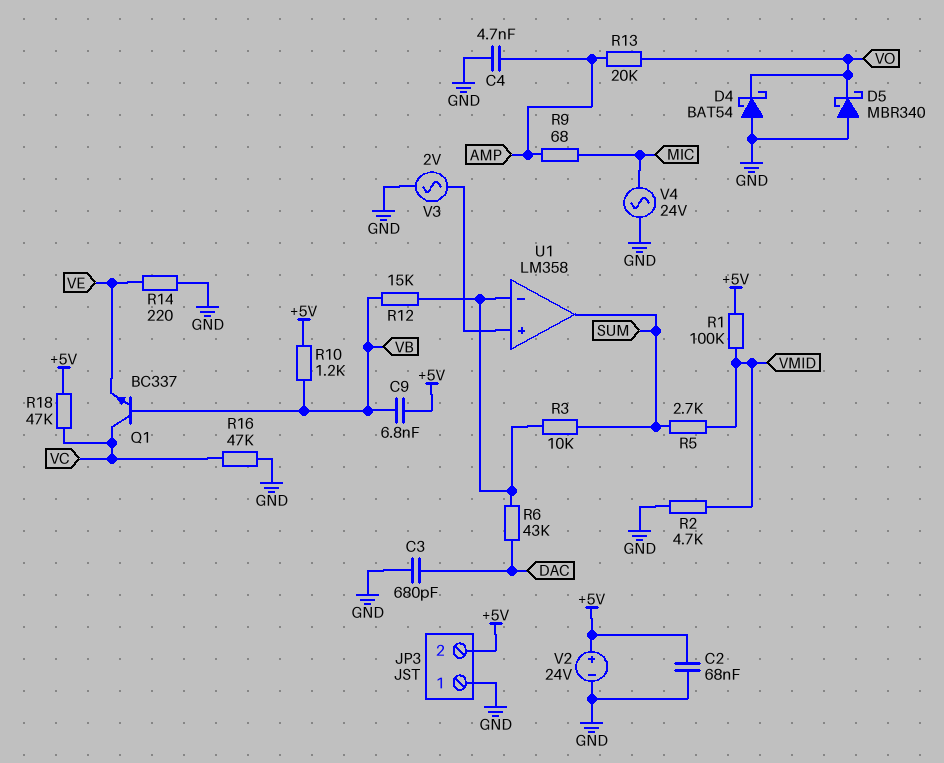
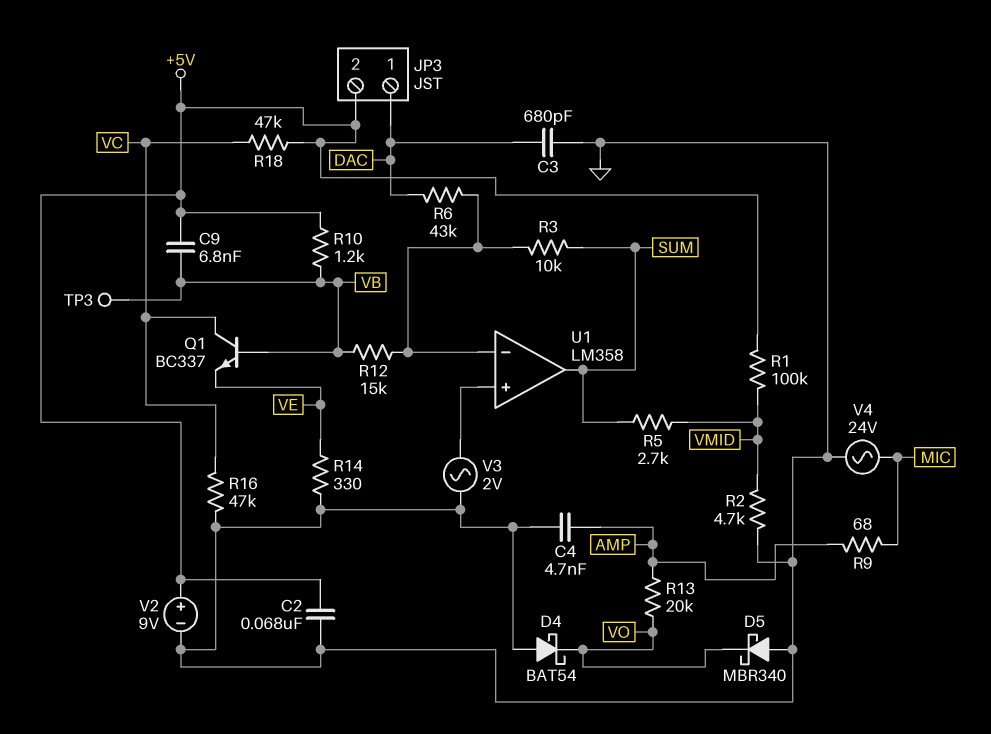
JP3 pin 1: GND -> DAC
R14: 220 (GND, VE) -> 330 (GND, VE)
TP3: none -> test point (VB)
V2: 24V (plus +5V, minus GND) -> 9V (plus +5V, minus GND)

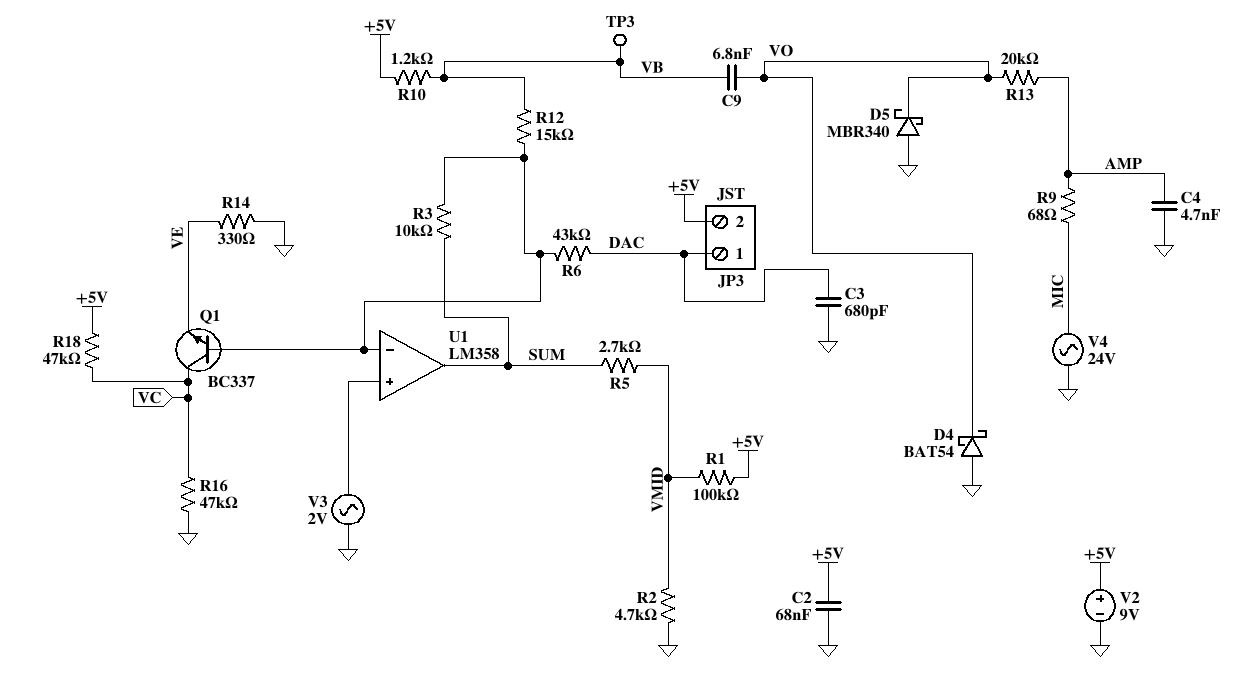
C9: 6.8nF (+5V, VB) -> 6.8nF (VB, VO)
Q1: NPN BC337 (B VB, C VC, E VE) -> NPN BC337 (B U1/in-, C VC, E VE)

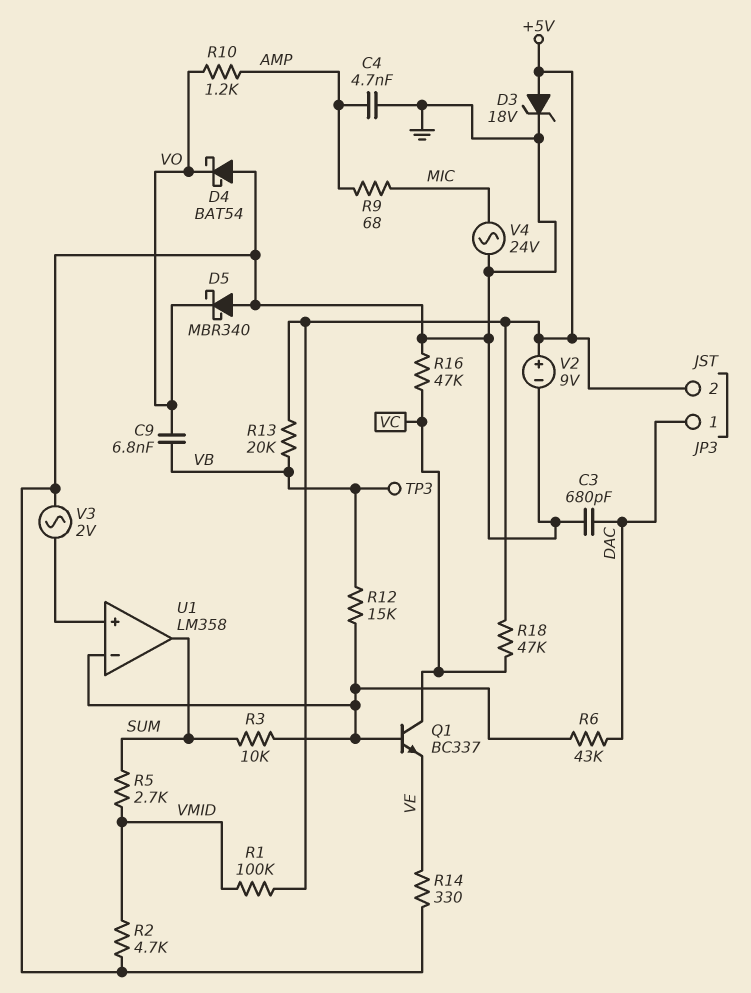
C2: 68nF (+5V, GND) -> none
D3: none -> zener 18V (A +5V, K GND)
R10: 1.2k (+5V, VB) -> 1.2k (AMP, VO)
R13: 20k (AMP, VO) -> 20k (+5V, VB)

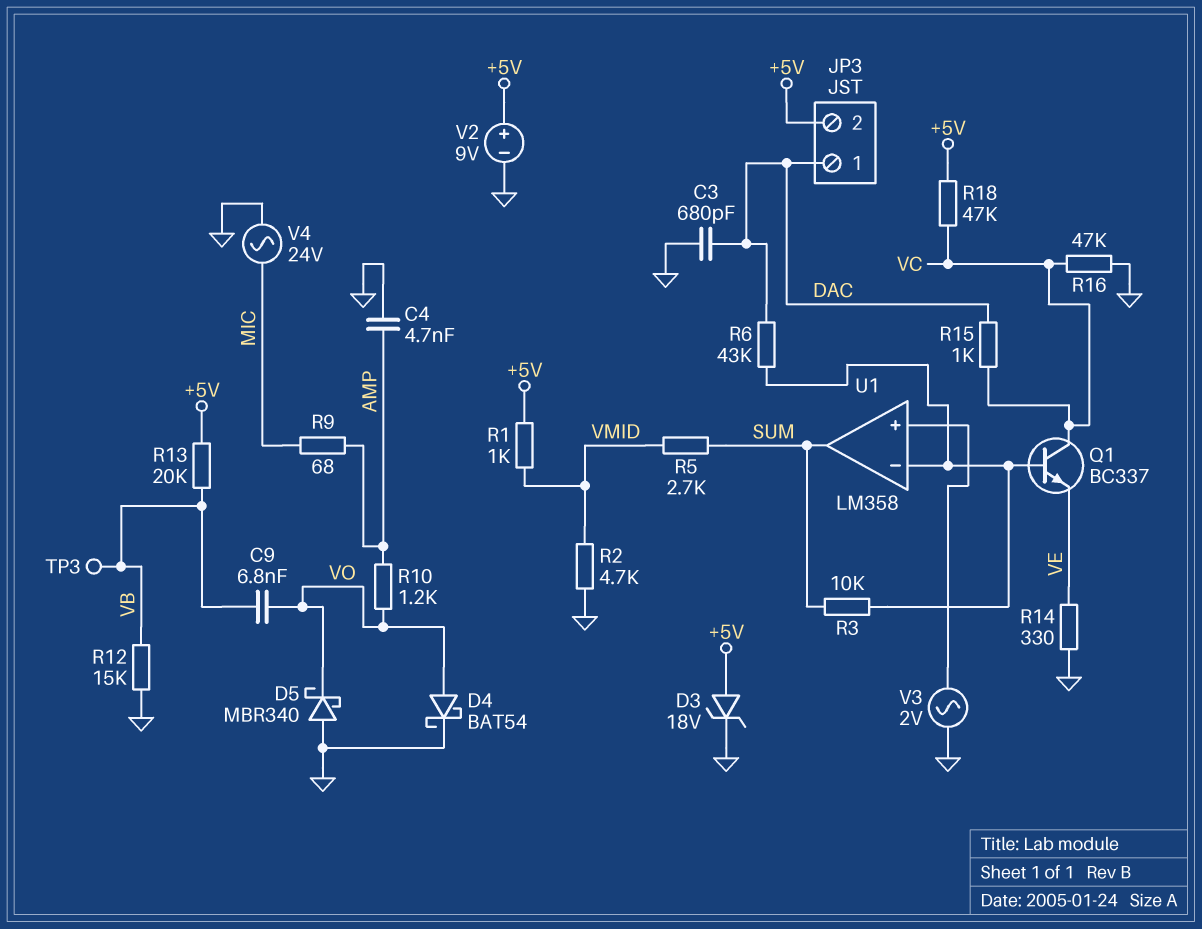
D4: schottky BAT54 (A GND, K VO) -> schottky BAT54 (A VO, K GND)
R1: 100k (+5V, VMID) -> 1k (+5V, VMID)
R12: 15k (U1/in-, VB) -> 15k (GND, VB)
R15: none -> 1k (DAC, VC)

